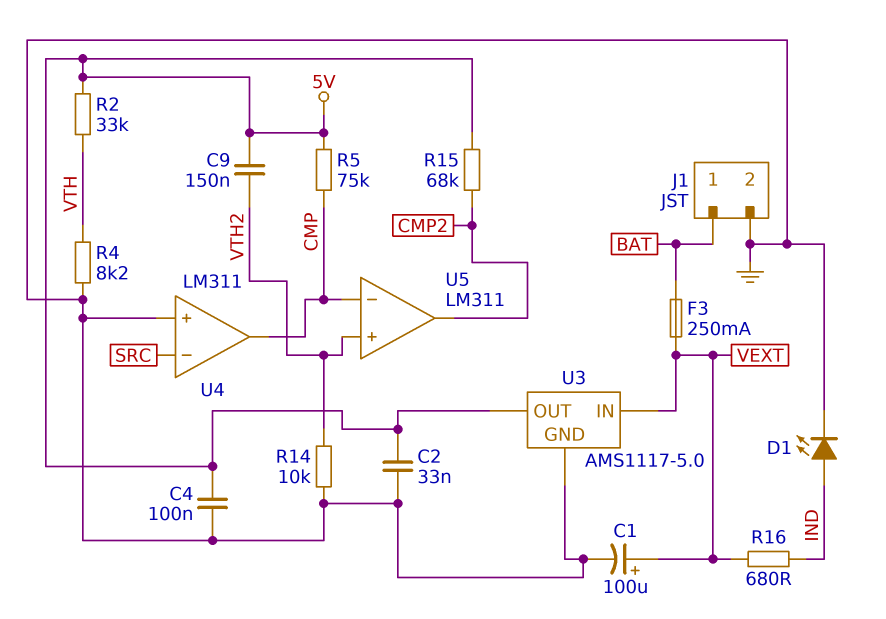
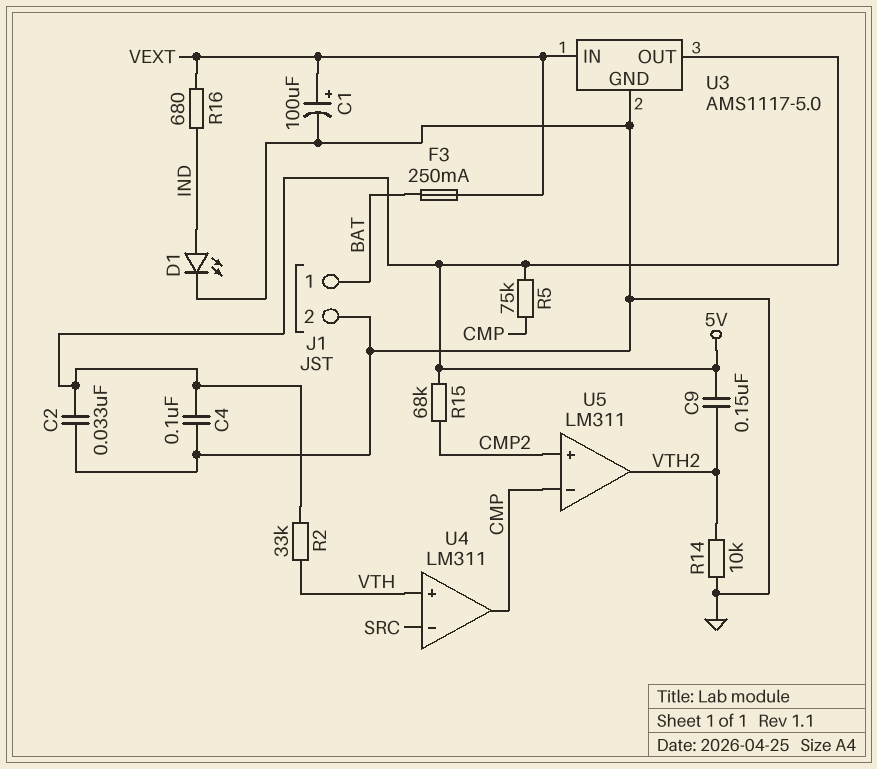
R4: 8.2k (GND, VTH) -> none
U4 pin in+: GND -> VTH
U5 pin in+: VTH2 -> CMP2
U5 pin out: CMP2 -> VTH2

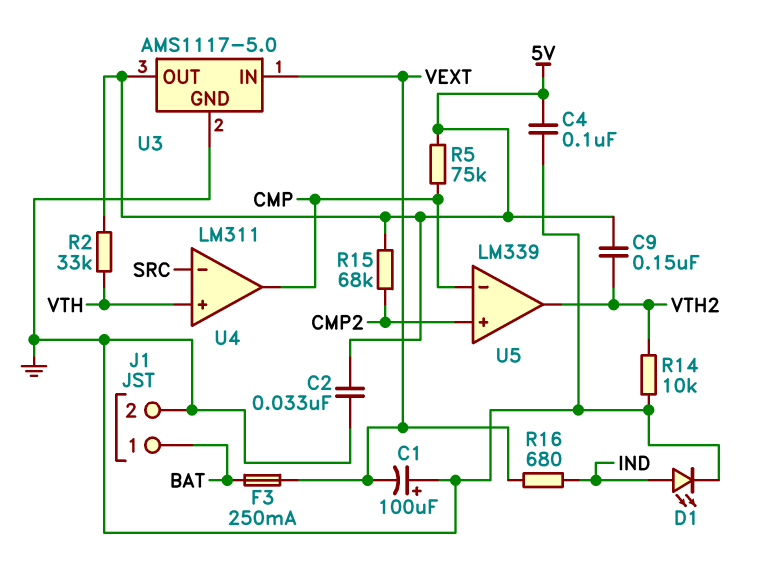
C1: 100uF (plus VEXT, minus GND) -> 100uF (plus GND, minus VEXT)
U5: LM311 -> LM339

